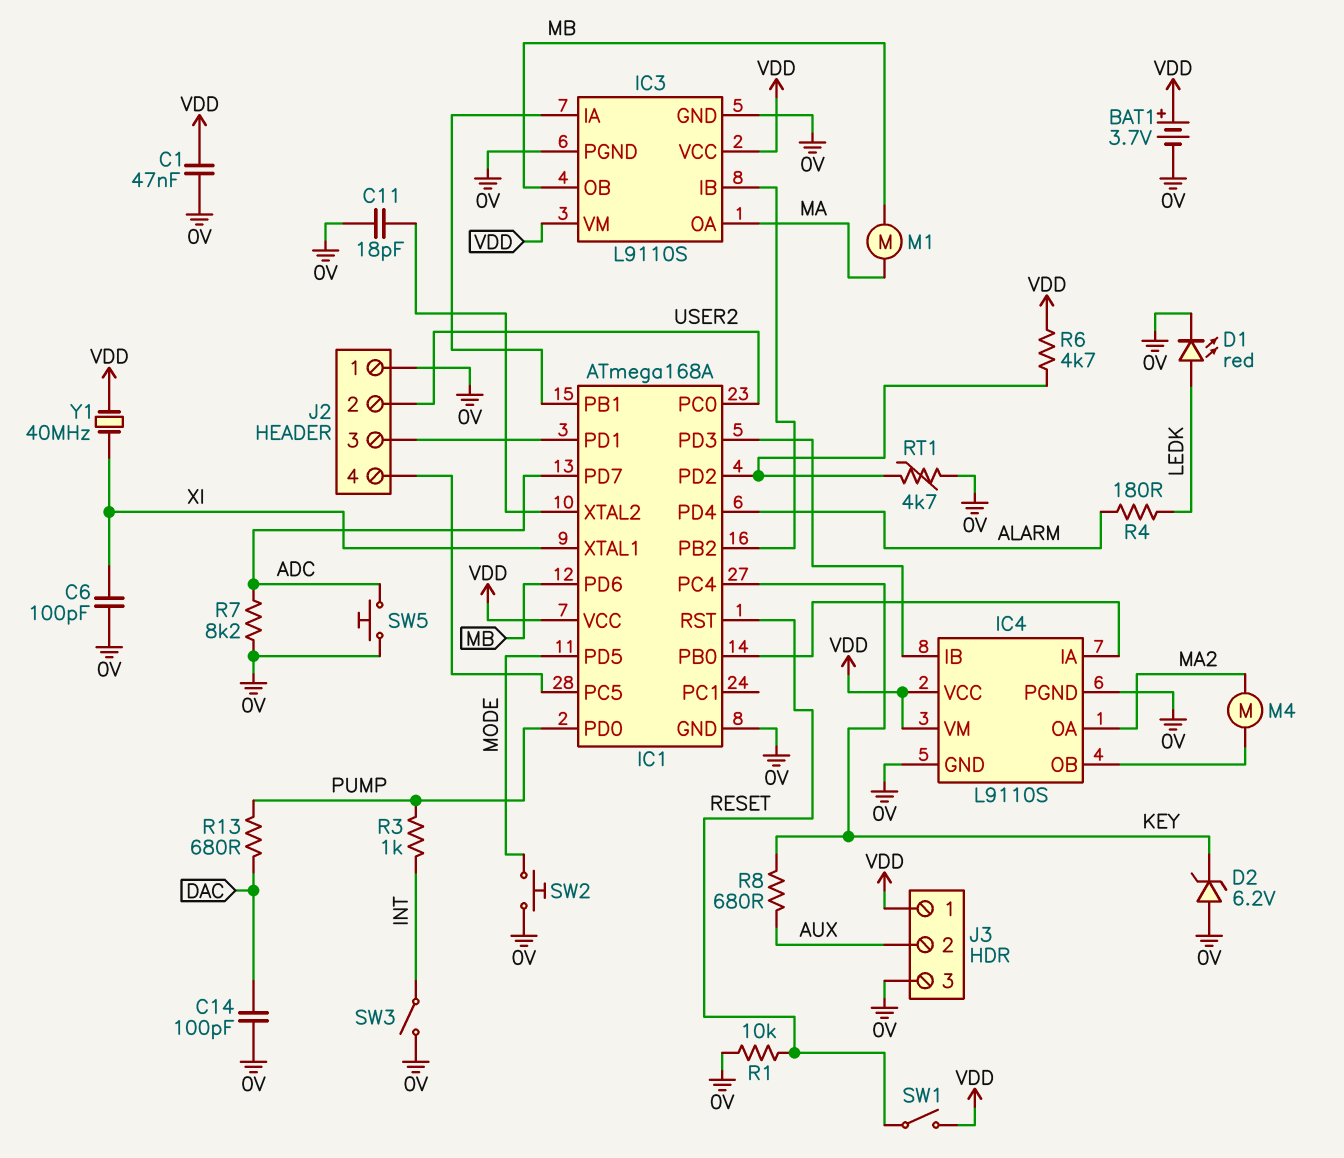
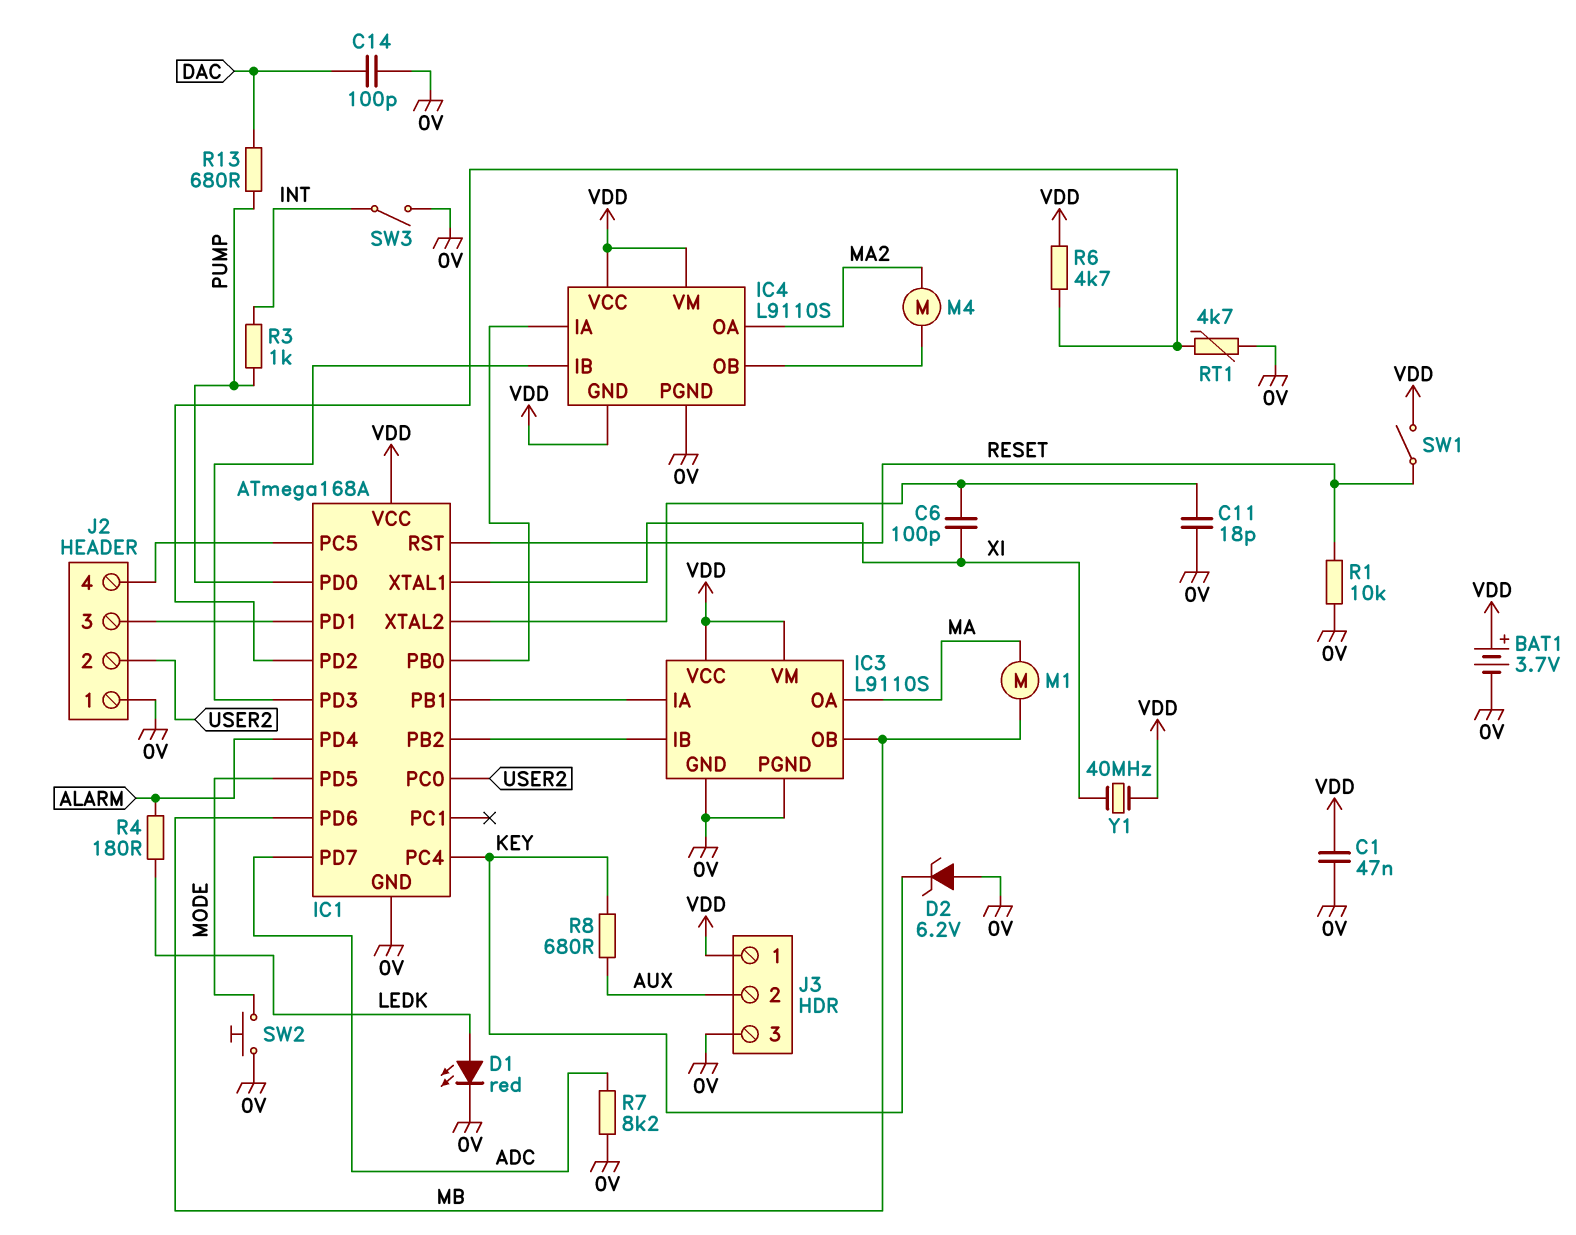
C6: 100pF (0V, XI) -> 100pF (IC1/XTAL2, XI)
IC4 pin GND: 0V -> VDD
SW5: button (0V, ADC) -> none

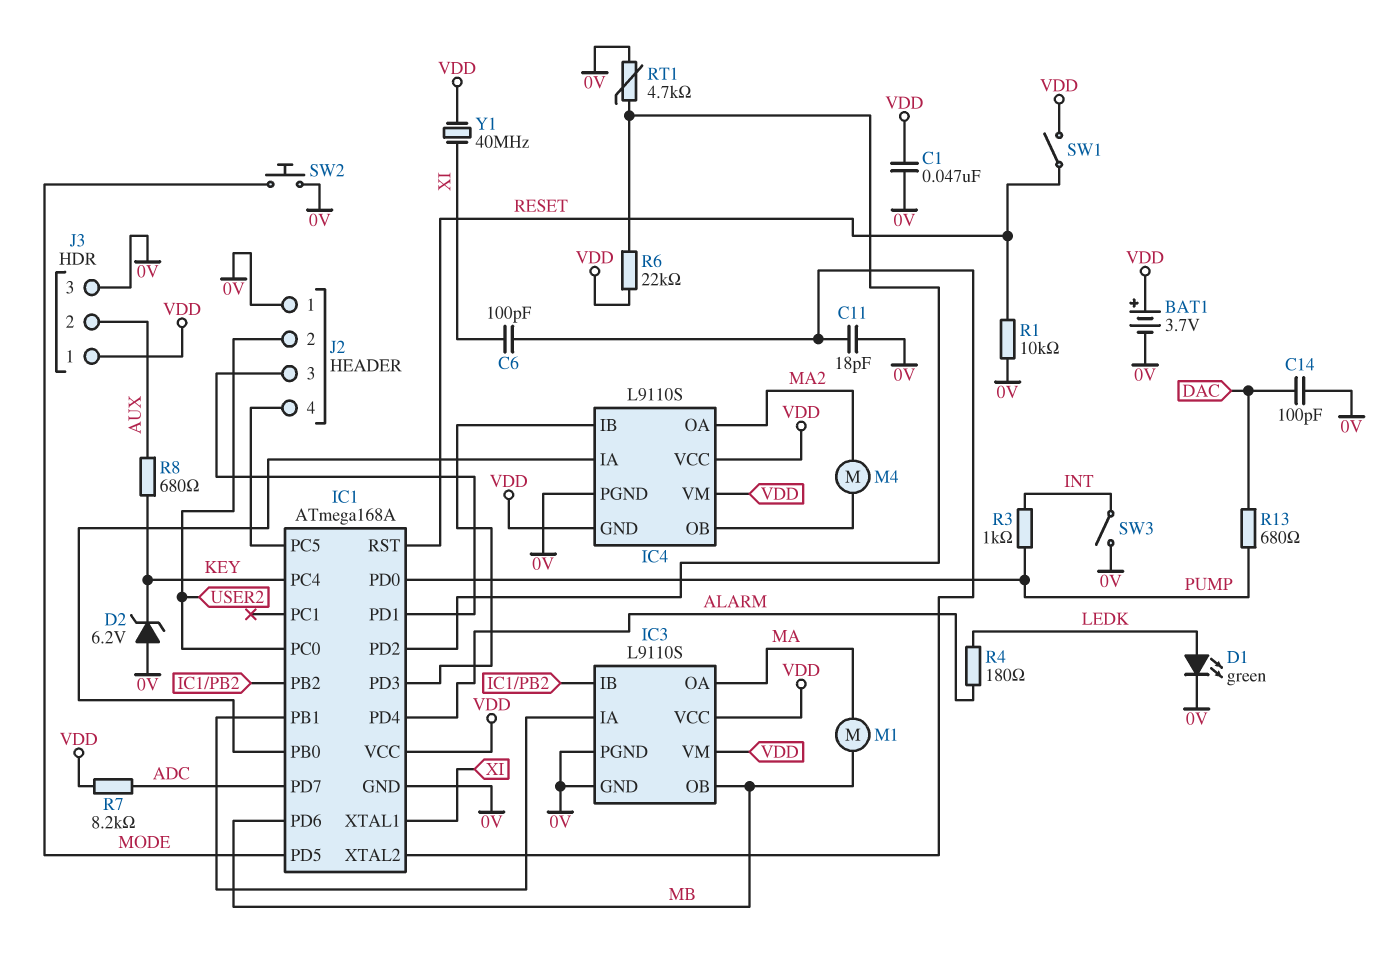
D1: LED red (A LEDK, K 0V) -> LED green (A LEDK, K 0V)
R6: 4.7k (IC1/PD2, VDD) -> 22k (IC1/PD2, VDD)
R7: 8.2k (0V, ADC) -> 8.2k (ADC, VDD)

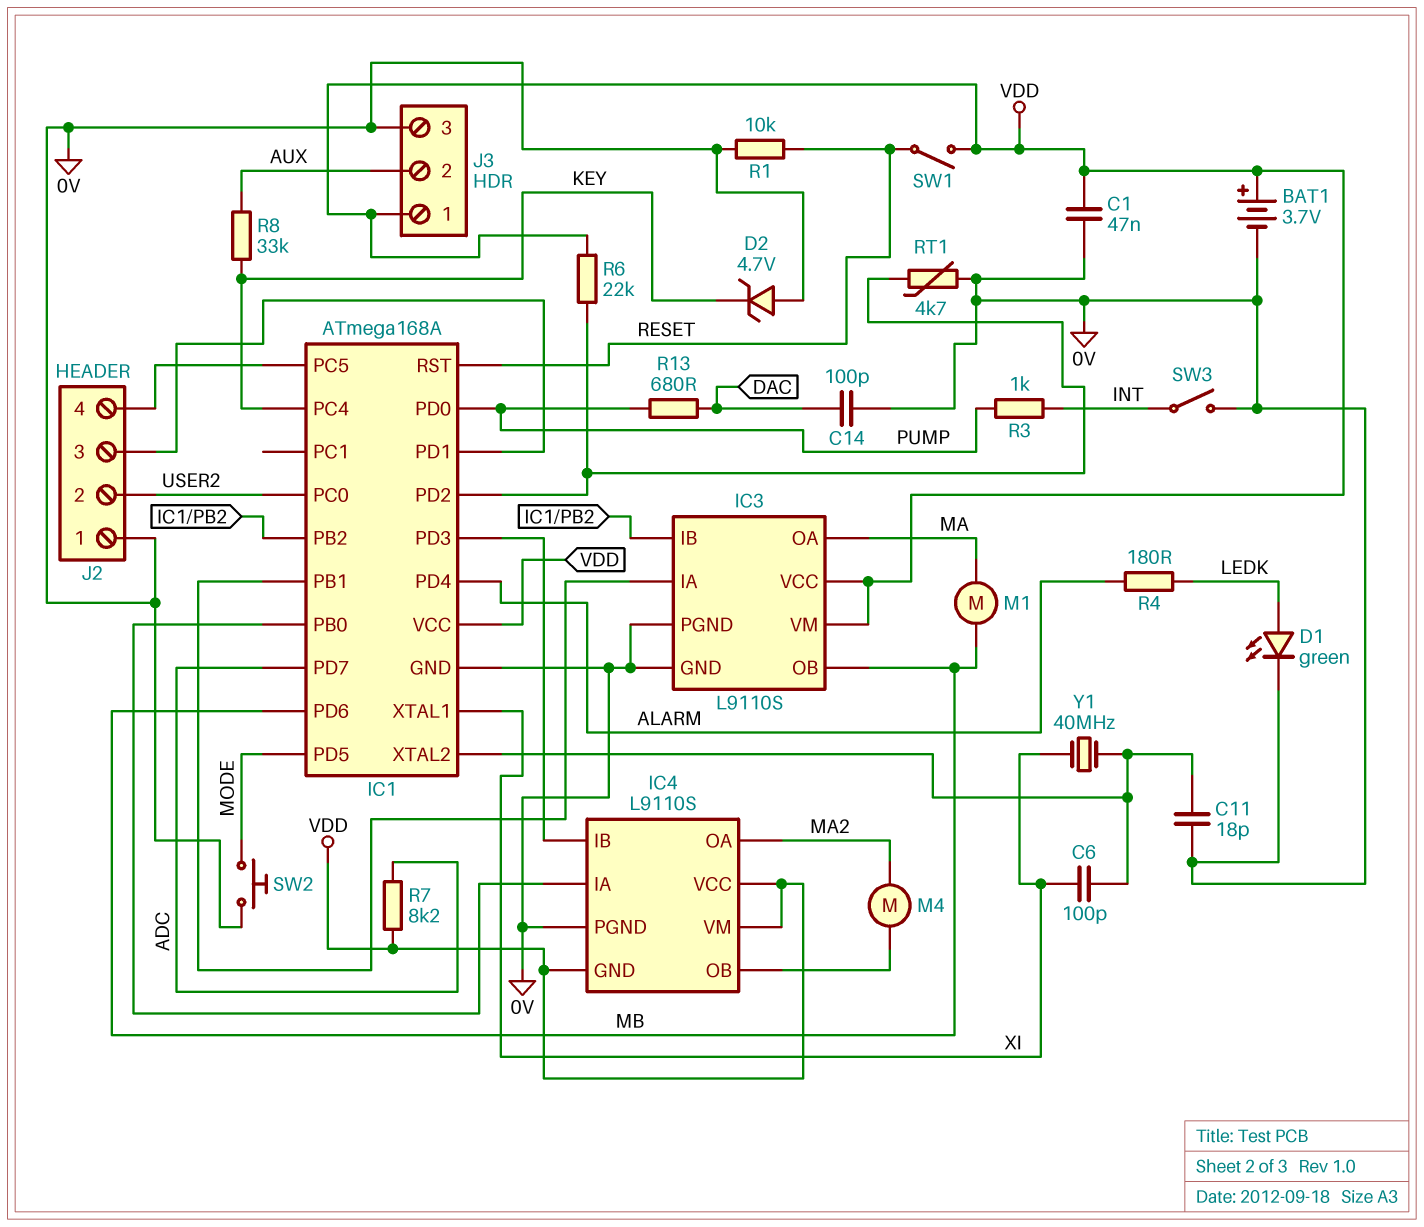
D2: zener 6.2V (A 0V, K KEY) -> zener 4.7V (A 0V, K KEY)
R8: 680 (AUX, KEY) -> 33k (AUX, KEY)
Y1: 40MHz (VDD, XI) -> 40MHz (IC1/XTAL2, XI)

